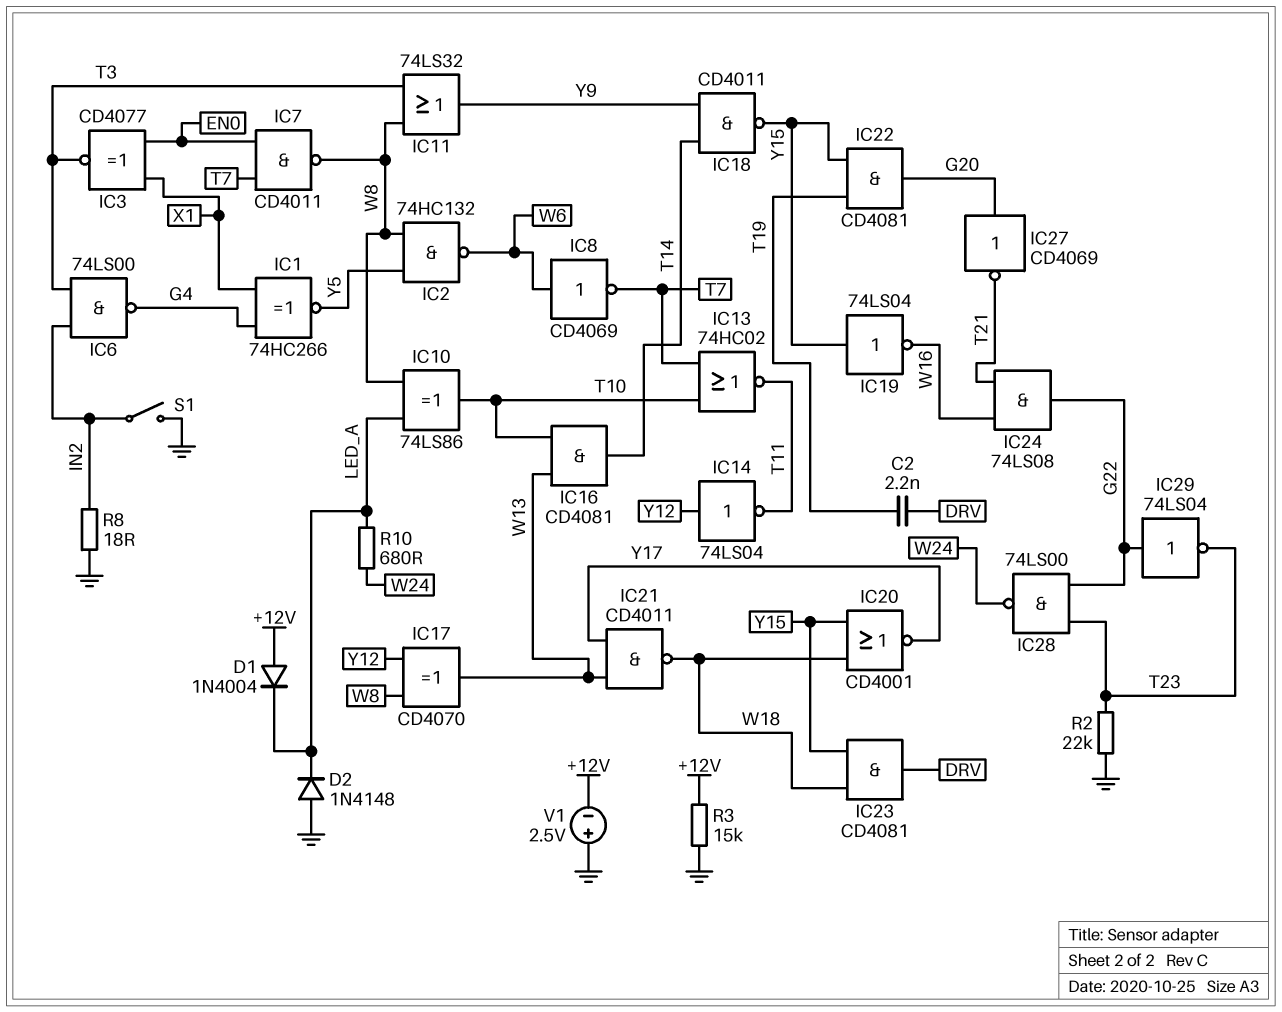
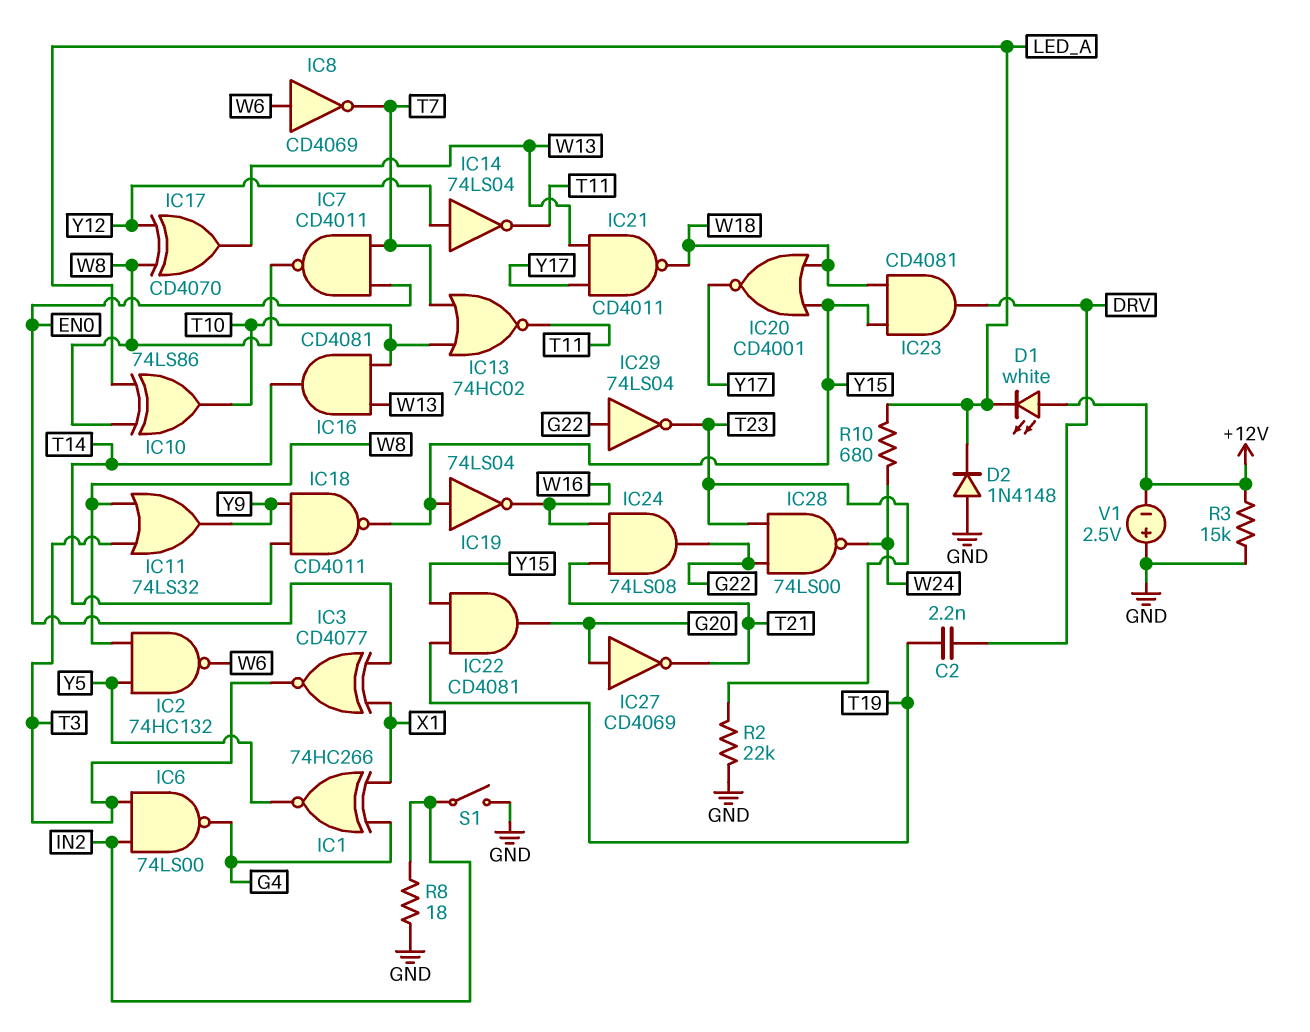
D1: diode 1N4004 (A +12V, K LED_A) -> LED white (A +12V, K LED_A)

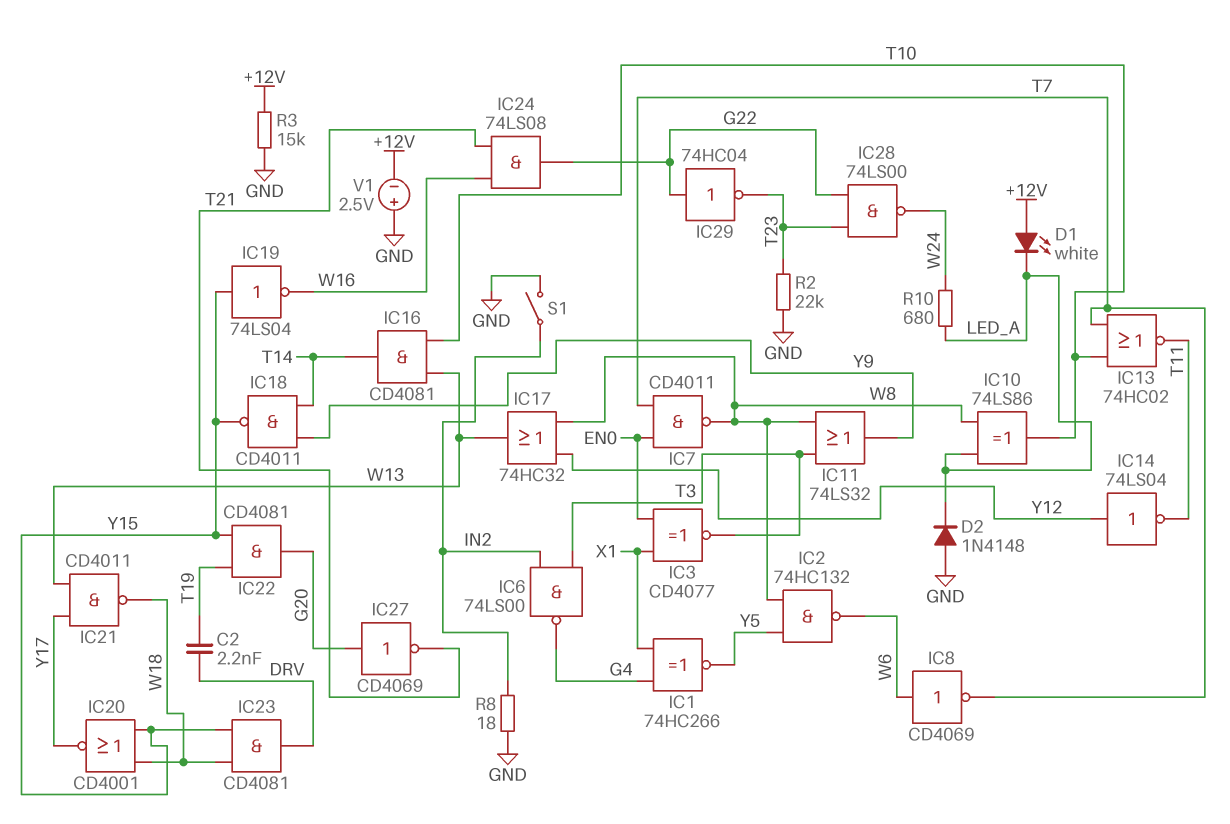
IC17: XOR CD4070 (in W8, in Y12, out W13) -> OR 74HC32 (in W8, in Y12, out W13)
IC29: NOT 74LS04 (in G22, out T23) -> NOT 74HC04 (in G22, out T23)

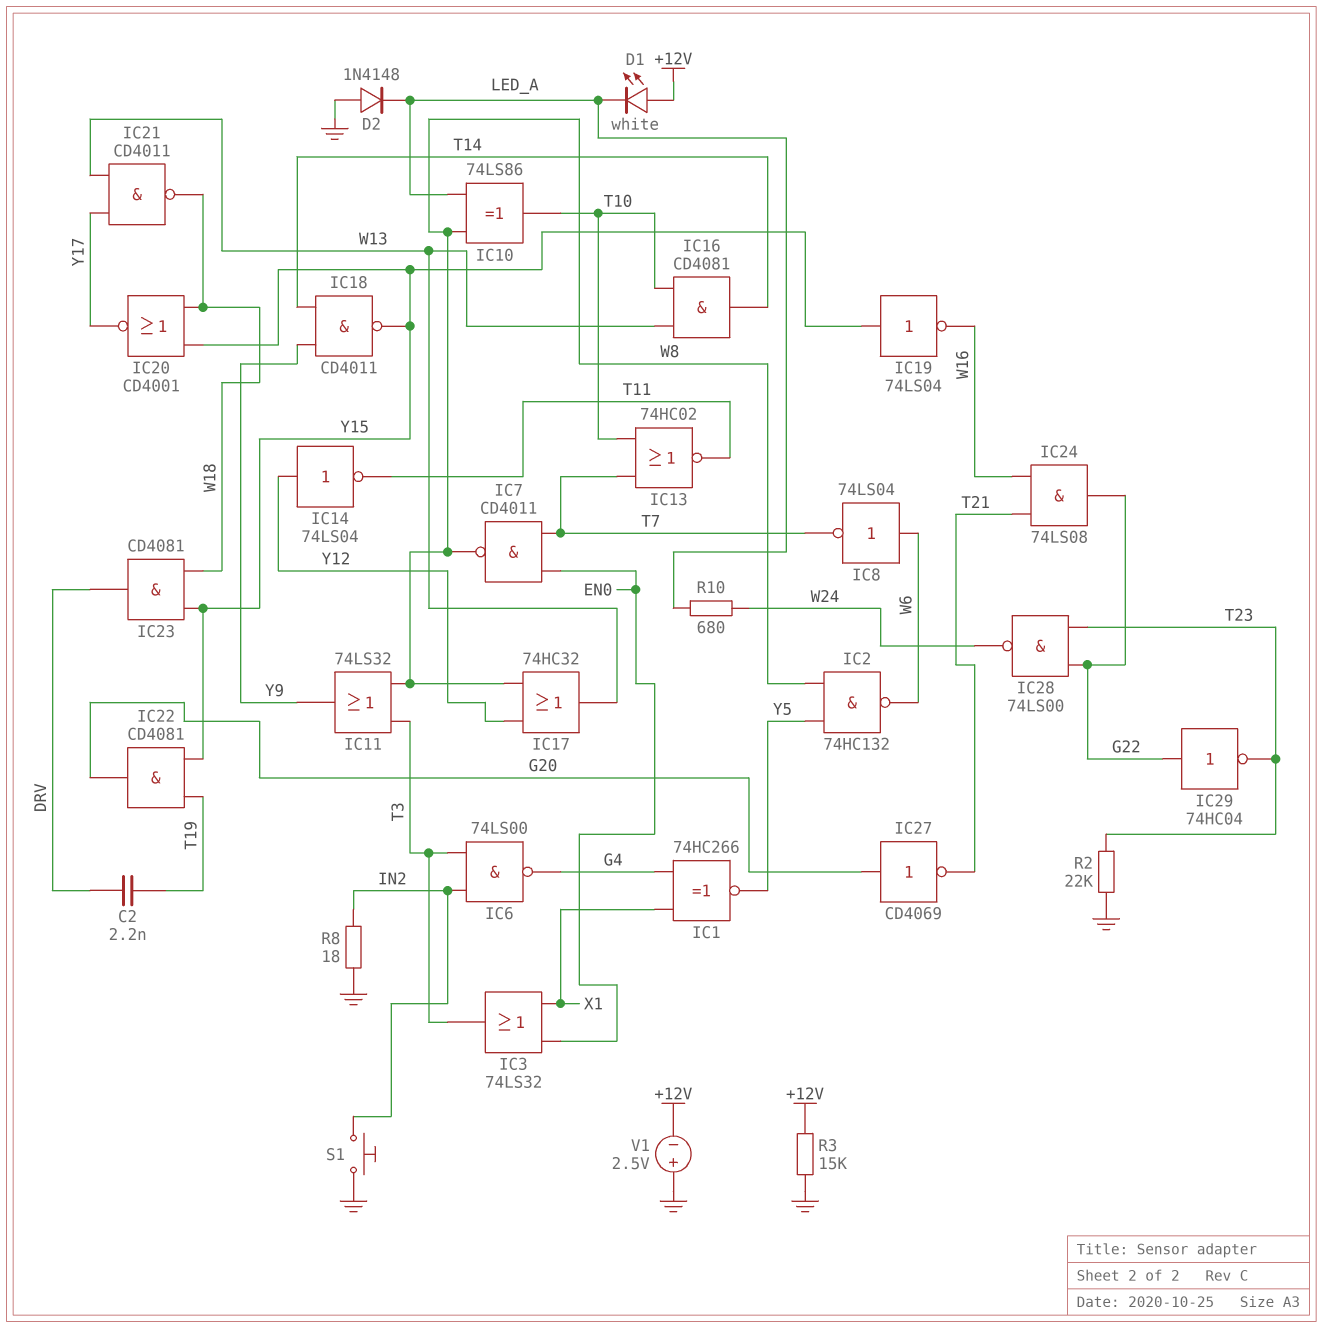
IC3: XNOR CD4077 (in EN0, in X1, out T3) -> OR 74LS32 (in EN0, in X1, out T3)
IC8: NOT CD4069 (in W6, out T7) -> NOT 74LS04 (in W6, out T7)
S1: switch (GND, IN2) -> button (GND, IN2)

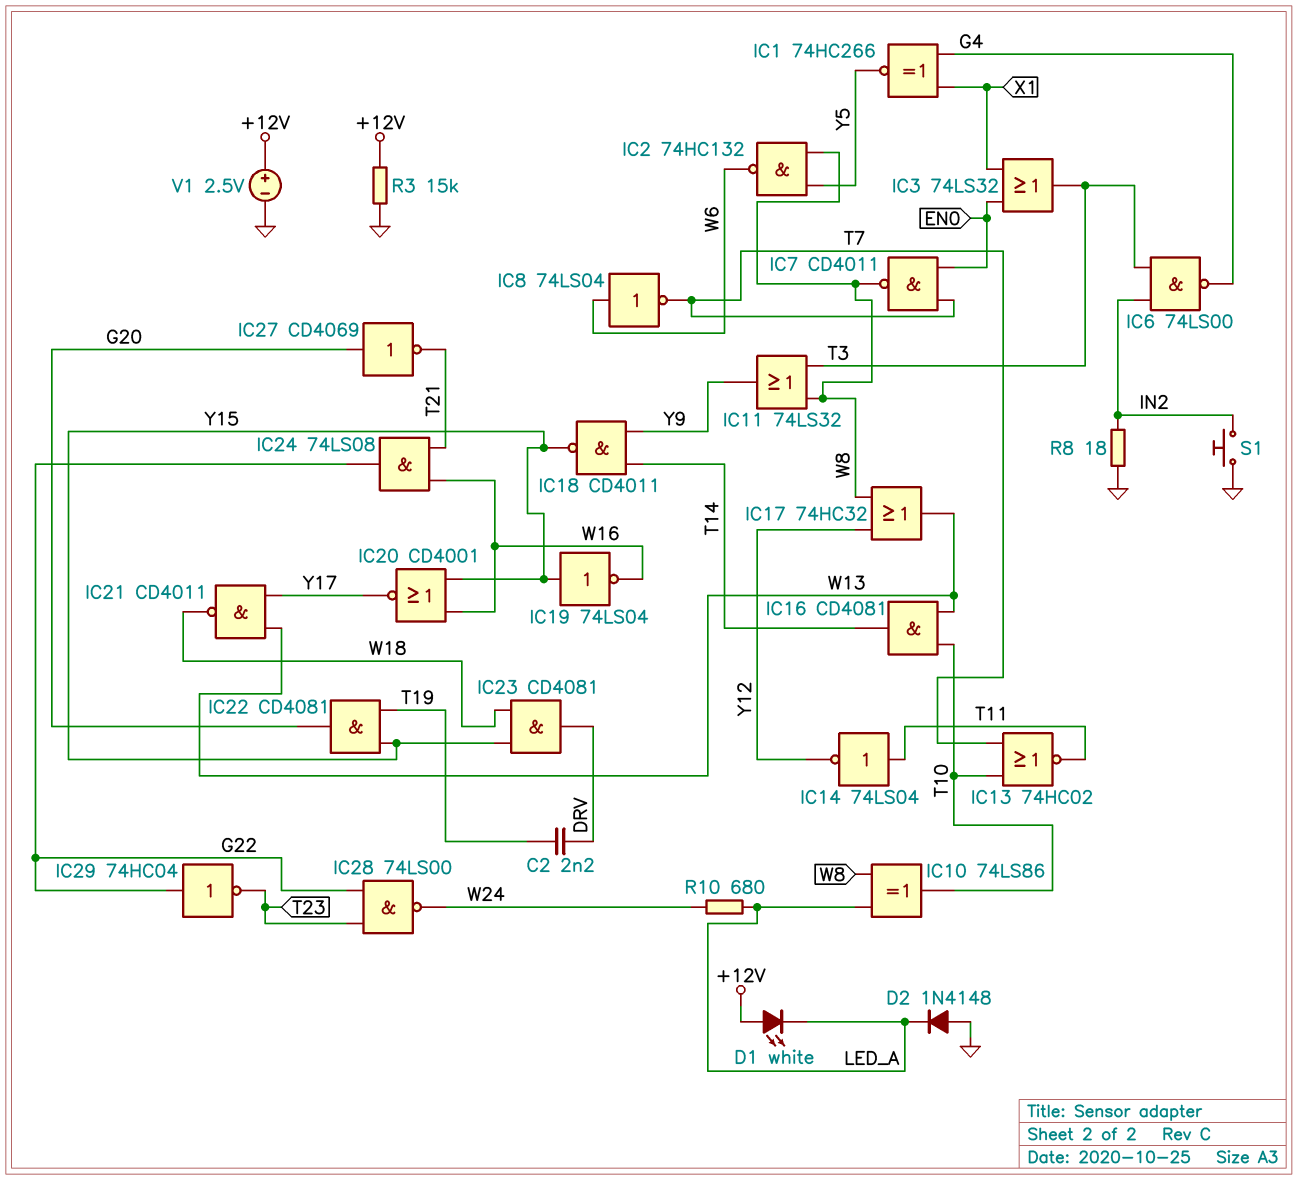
IC14: NOT 74LS04 (in Y12, out T11) -> NOT 74LS04 (in T11, out Y12)
IC20: NOR CD4001 (in W18, in Y15, out Y17) -> NOR CD4001 (in W16, in Y15, out Y17)
R2: 22k (GND, T23) -> none
V1: 2.5V (plus GND, minus +12V) -> 2.5V (plus +12V, minus GND)

